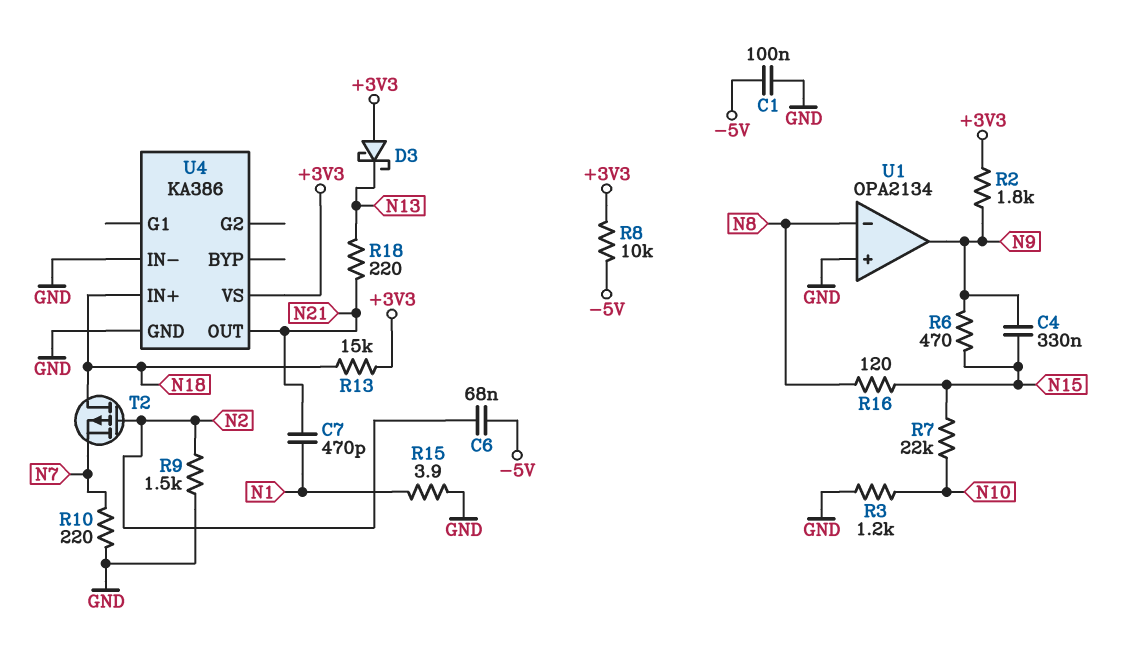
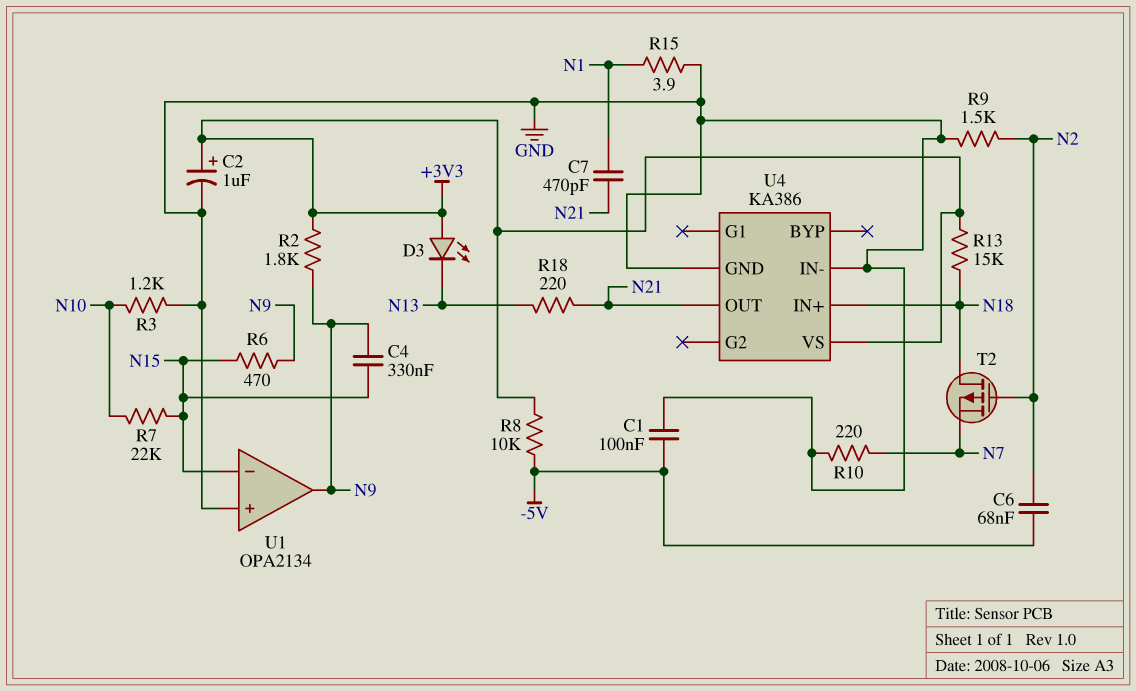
C2: none -> 1uF (plus +3V3, minus GND)
D3: schottky (A +3V3, K N13) -> LED (A +3V3, K N13)
R16: 120 (N8, N15) -> none
U1 pin in-: N8 -> N15

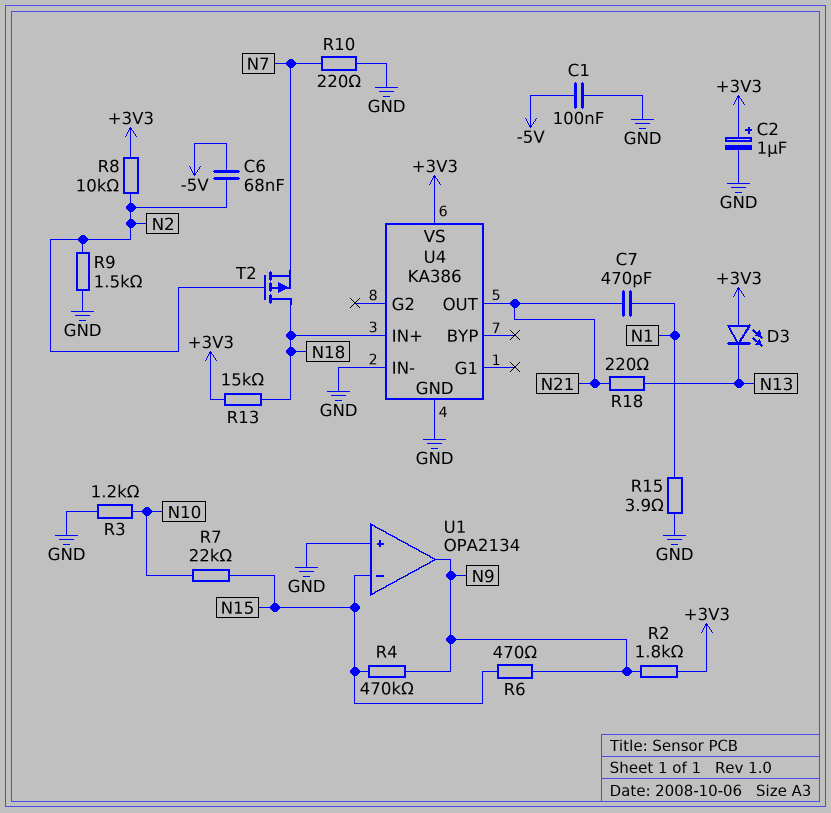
C4: 330nF (N9, N15) -> none
R4: none -> 470k (N9, N15)
R8: 10k (+3V3, -5V) -> 10k (+3V3, N2)

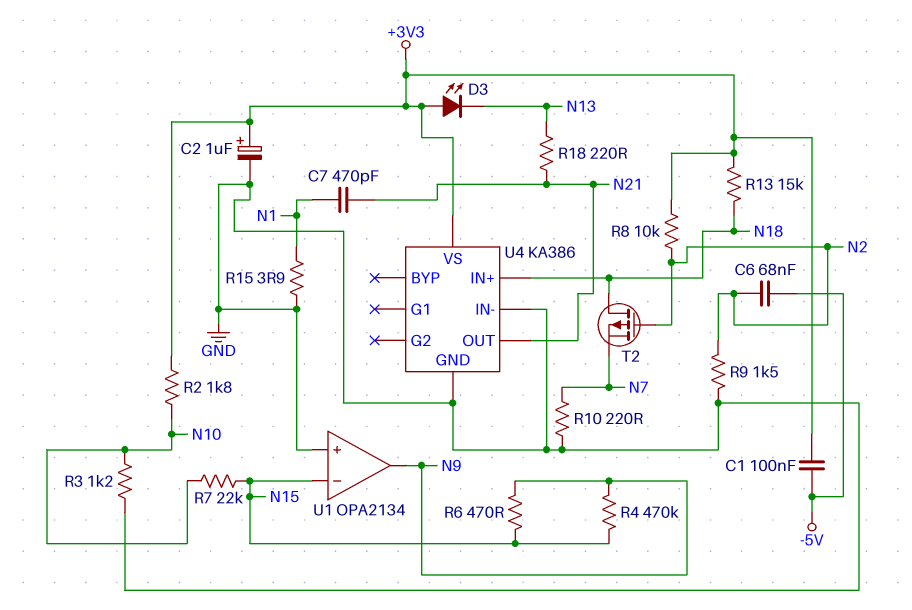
C1: 100nF (-5V, GND) -> 100nF (+3V3, -5V)
R2: 1.8k (+3V3, N9) -> 1.8k (+3V3, N10)

